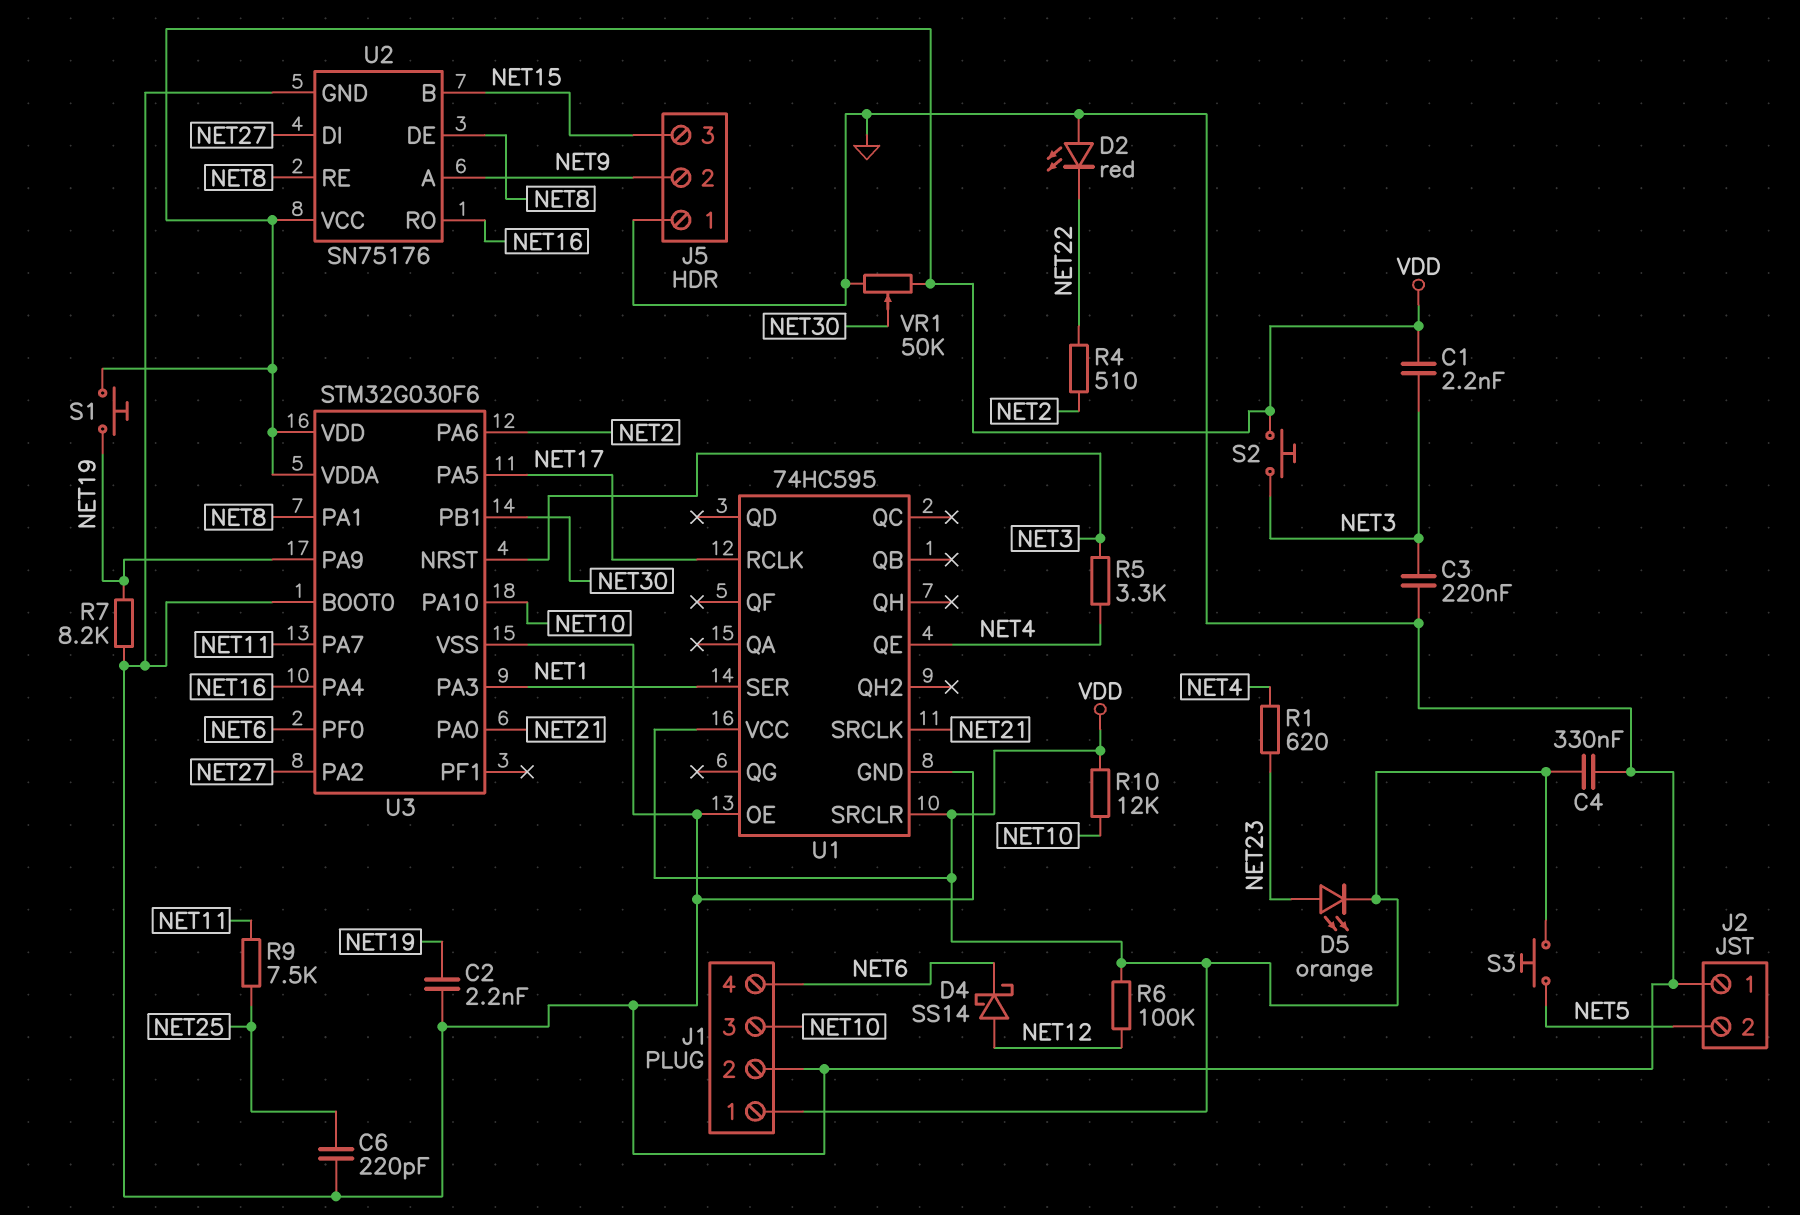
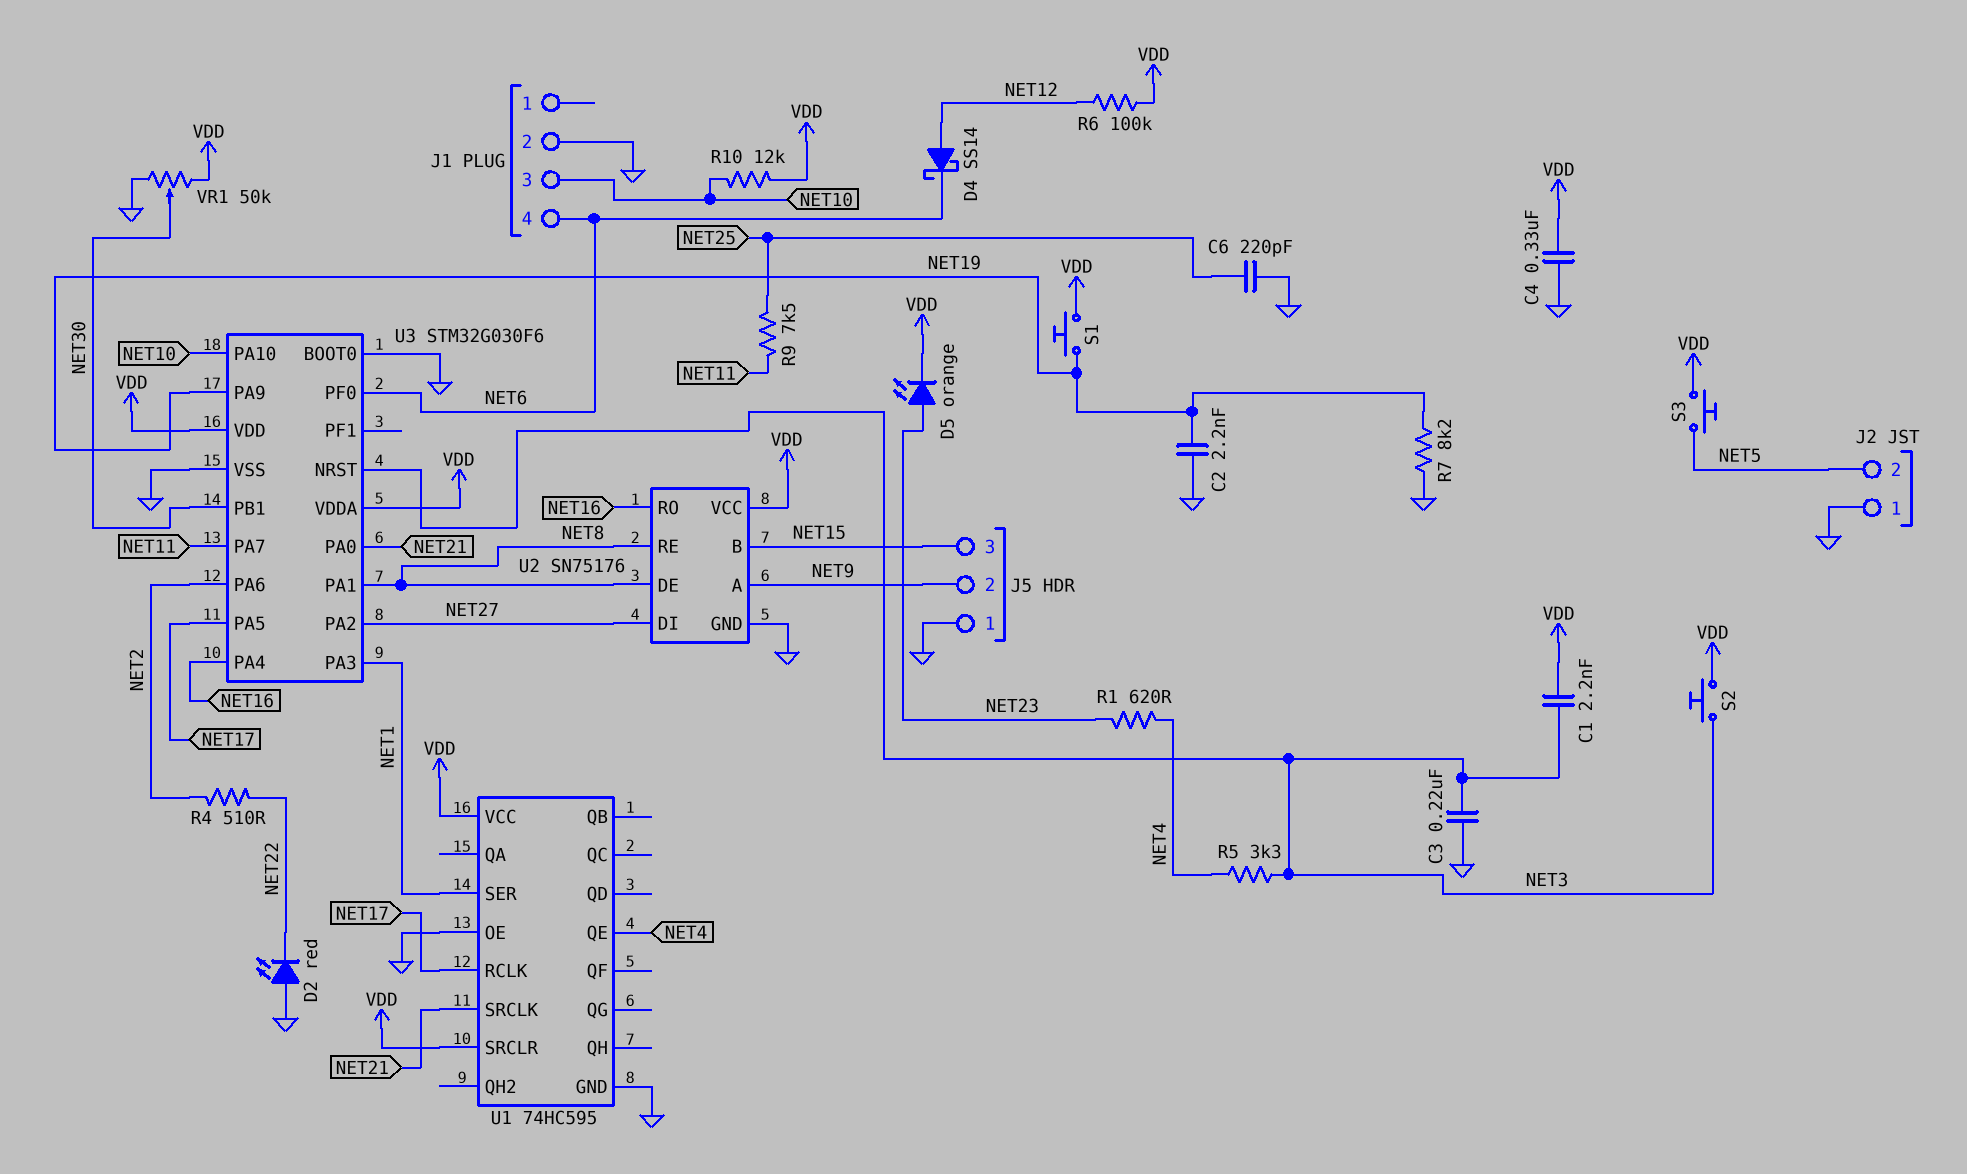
J1 pin 1: VDD -> none

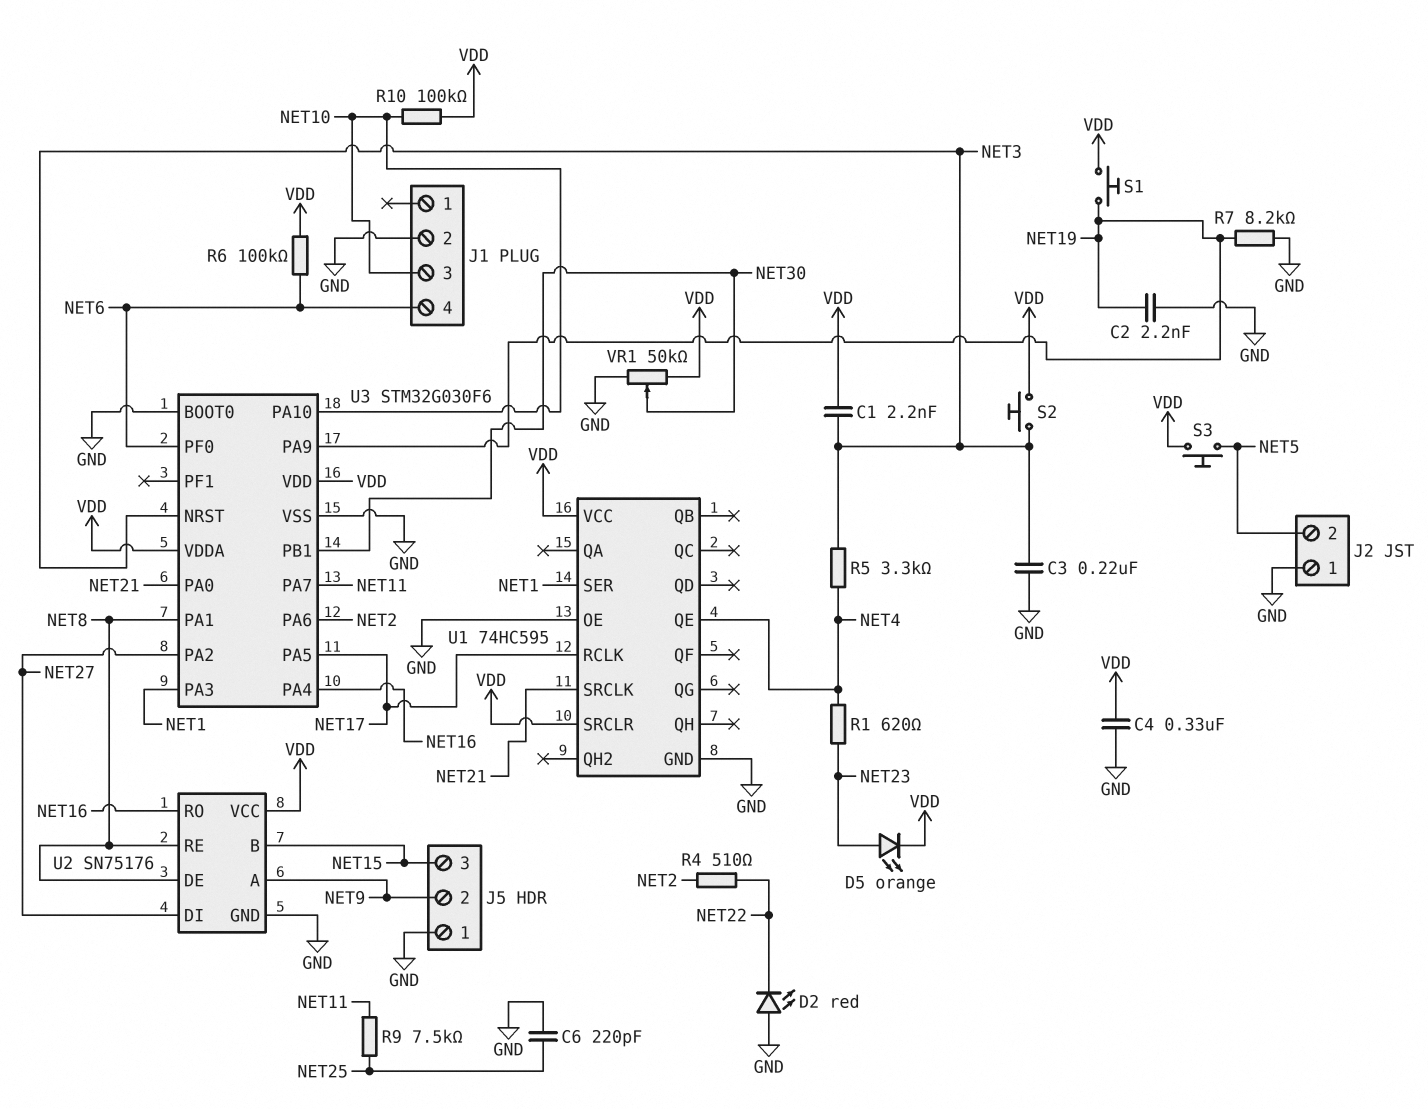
D4: schottky SS14 (A NET12, K NET6) -> none
R6: 100k (NET12, VDD) -> 100k (NET6, VDD)
R10: 12k (NET10, VDD) -> 100k (NET10, VDD)

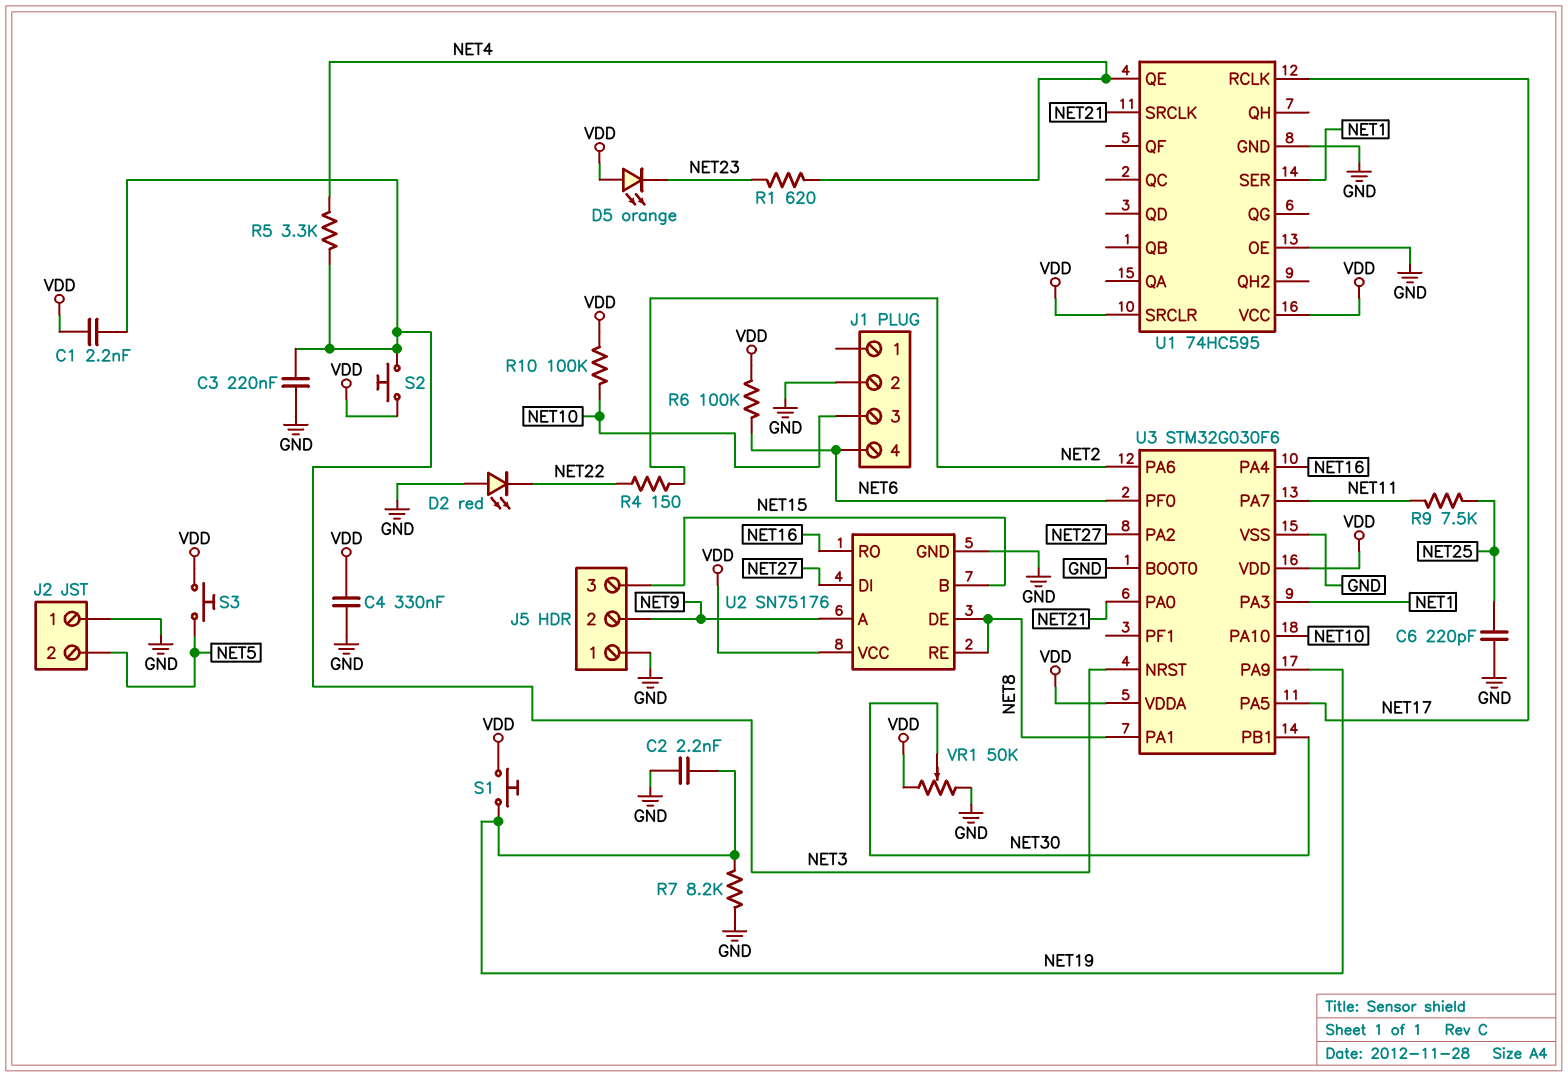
D5: LED orange (A NET23, K VDD) -> LED orange (A VDD, K NET23)
R4: 510 (NET2, NET22) -> 150 (NET2, NET22)

